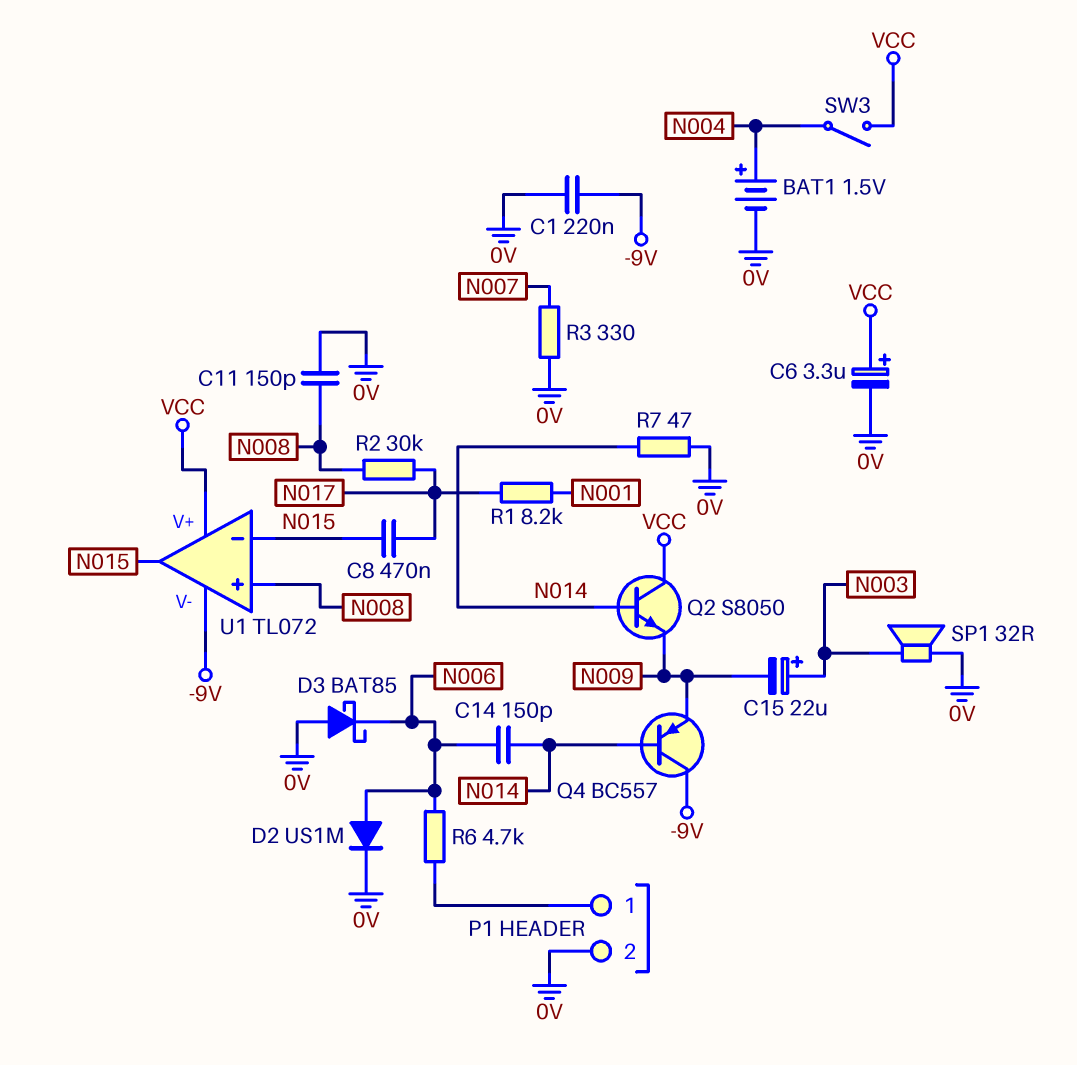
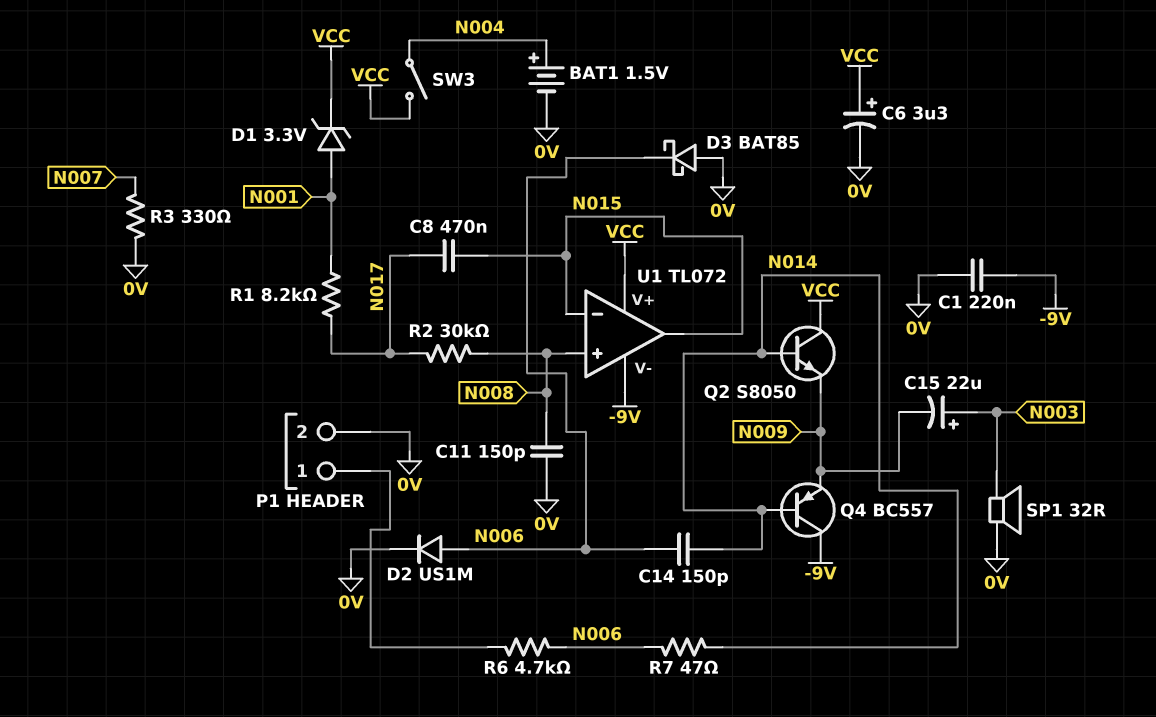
D1: none -> zener 3.3V (A N001, K VCC)
R7: 47 (0V, N014) -> 47 (N006, N014)

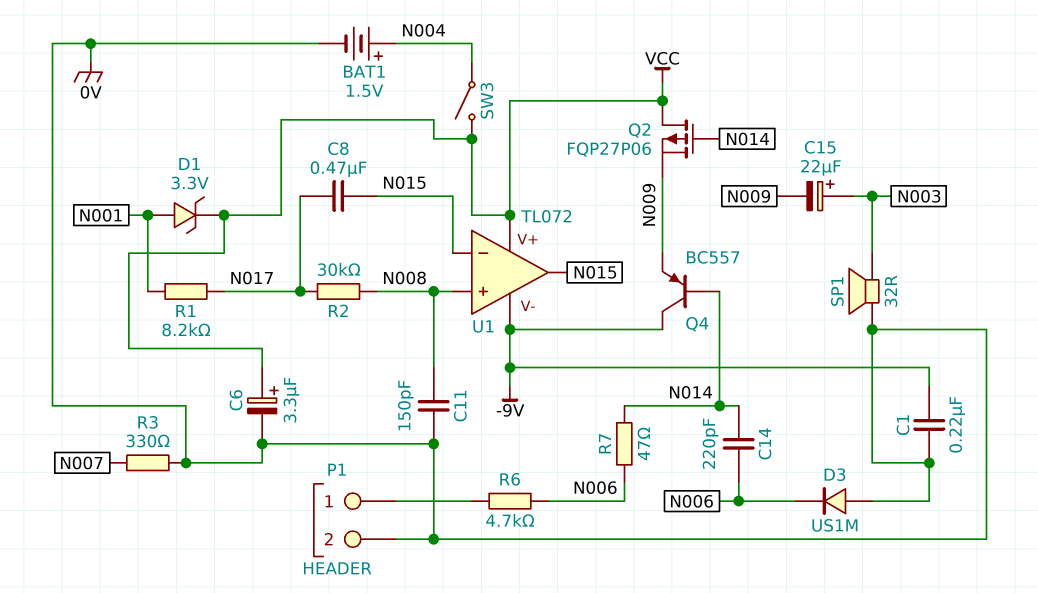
C14: 150pF (N006, N014) -> 220pF (N006, N014)
D2: diode US1M (A N006, K 0V) -> none
D3: schottky BAT85 (A 0V, K N006) -> diode US1M (A 0V, K N006)
Q2: NPN S8050 (B N014, C VCC, E N009) -> PMOS FQP27P06 (G N014, D VCC, S N009)

